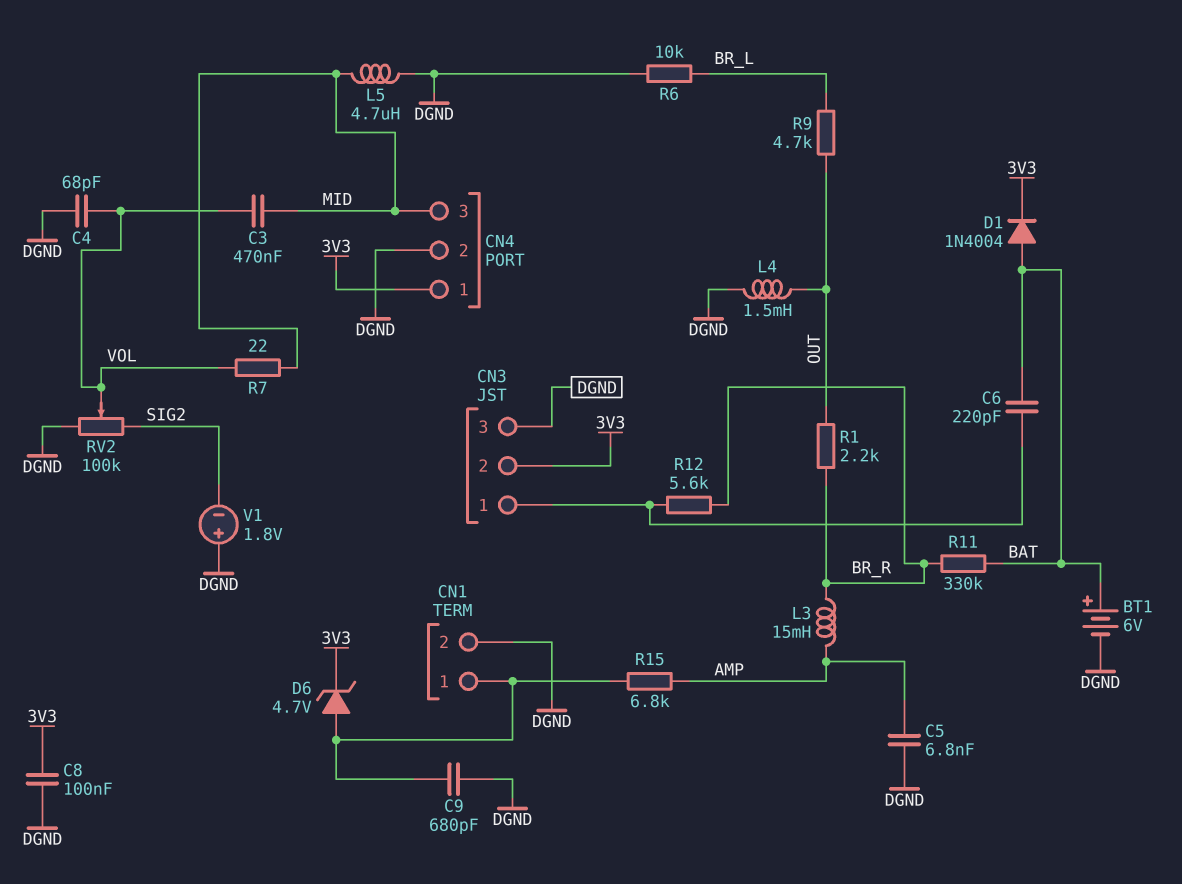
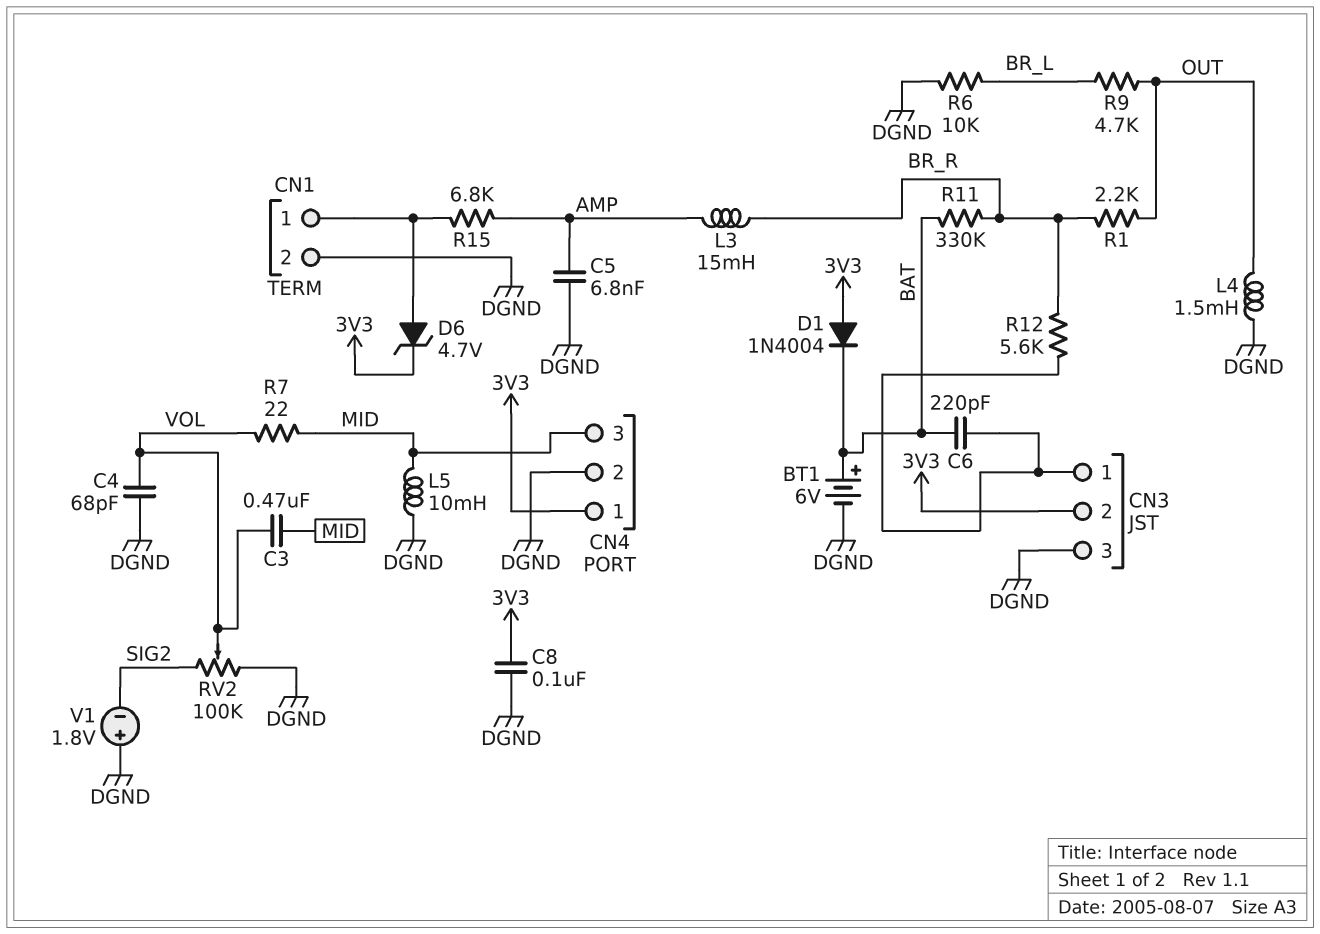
C9: 680pF (CN1/1, DGND) -> none
D1: diode 1N4004 (A BAT, K 3V3) -> diode 1N4004 (A 3V3, K BAT)
L5: 4.7uH (DGND, MID) -> 10mH (DGND, MID)

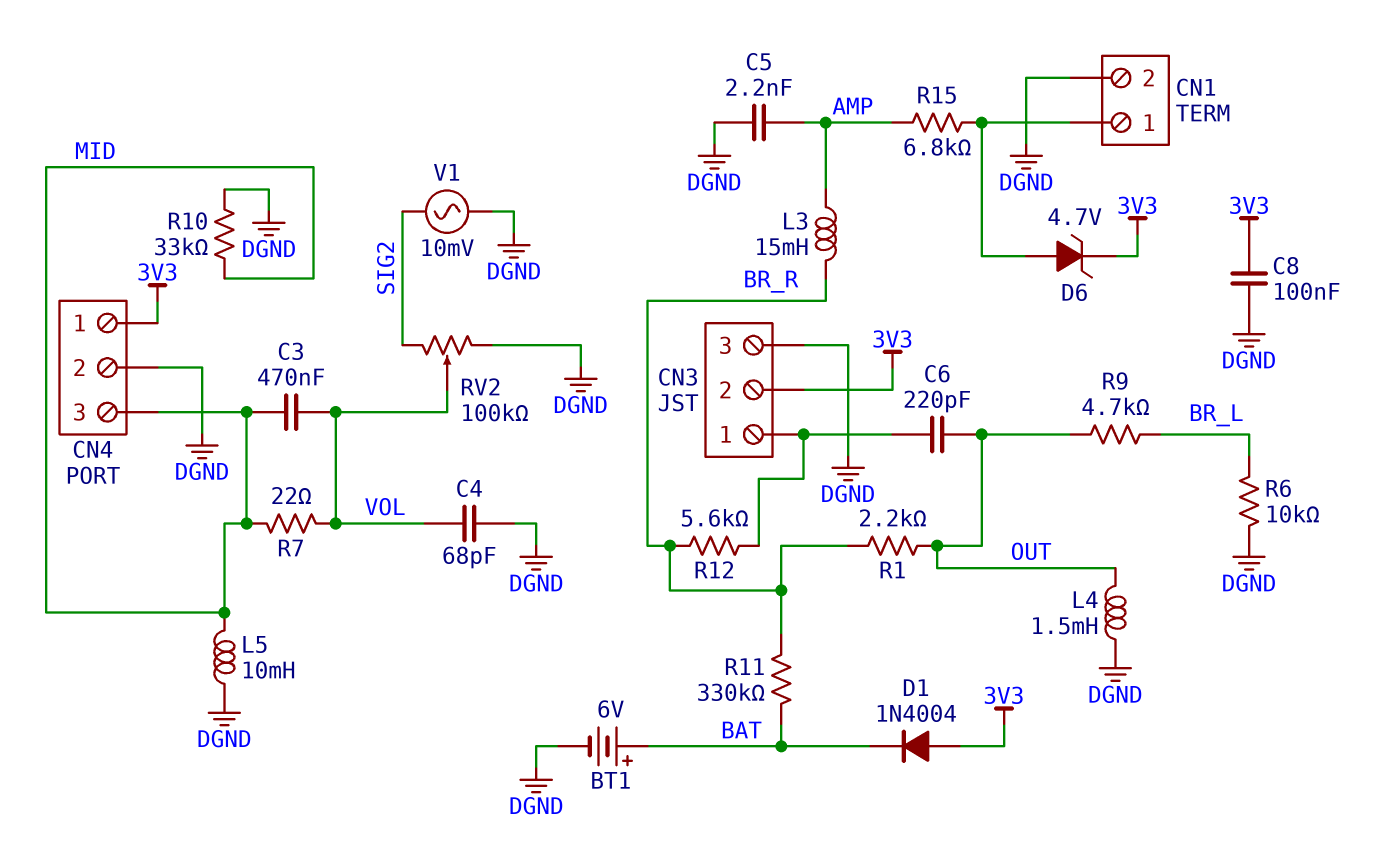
C5: 6.8nF (AMP, DGND) -> 2.2nF (AMP, DGND)
C6: 220pF (BAT, CN3/1) -> 220pF (CN3/1, OUT)
R10: none -> 33k (DGND, MID)
V1: 1.8V (plus DGND, minus SIG2) -> AC 10mV (DGND, SIG2)

